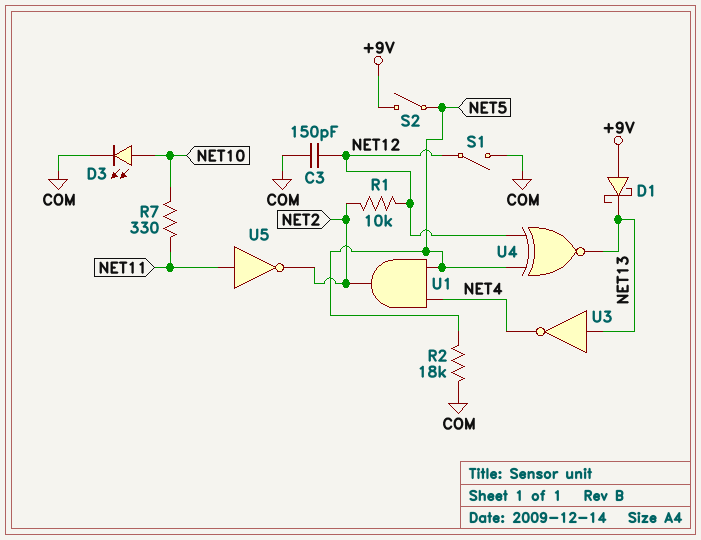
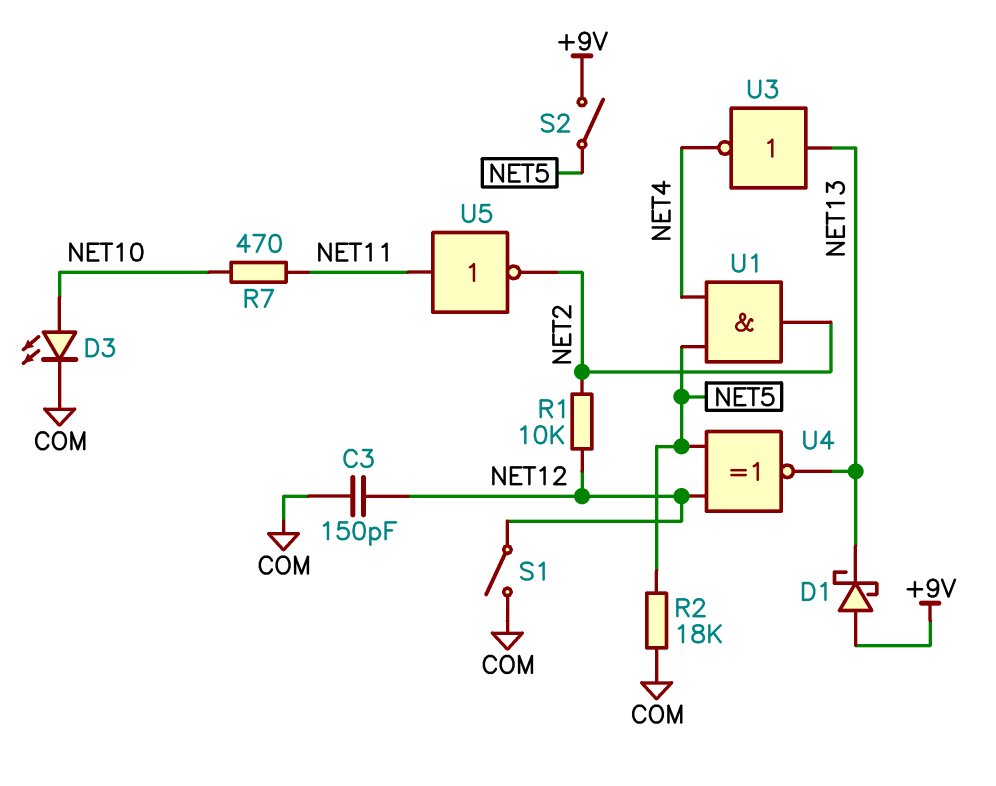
R7: 330 (NET10, NET11) -> 470 (NET10, NET11)

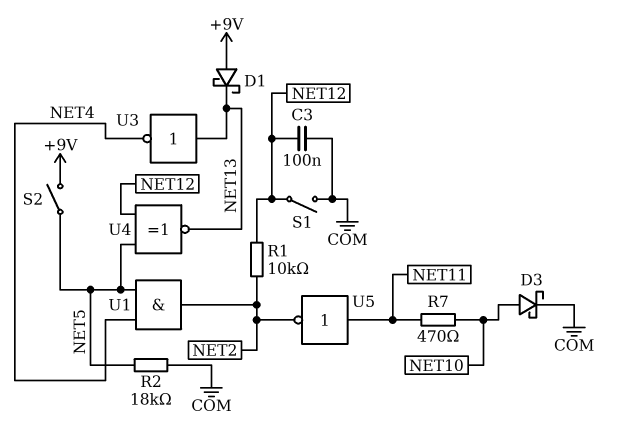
C3: 150pF (COM, NET12) -> 100nF (COM, NET12)
D3: LED (A NET10, K COM) -> schottky (A NET10, K COM)

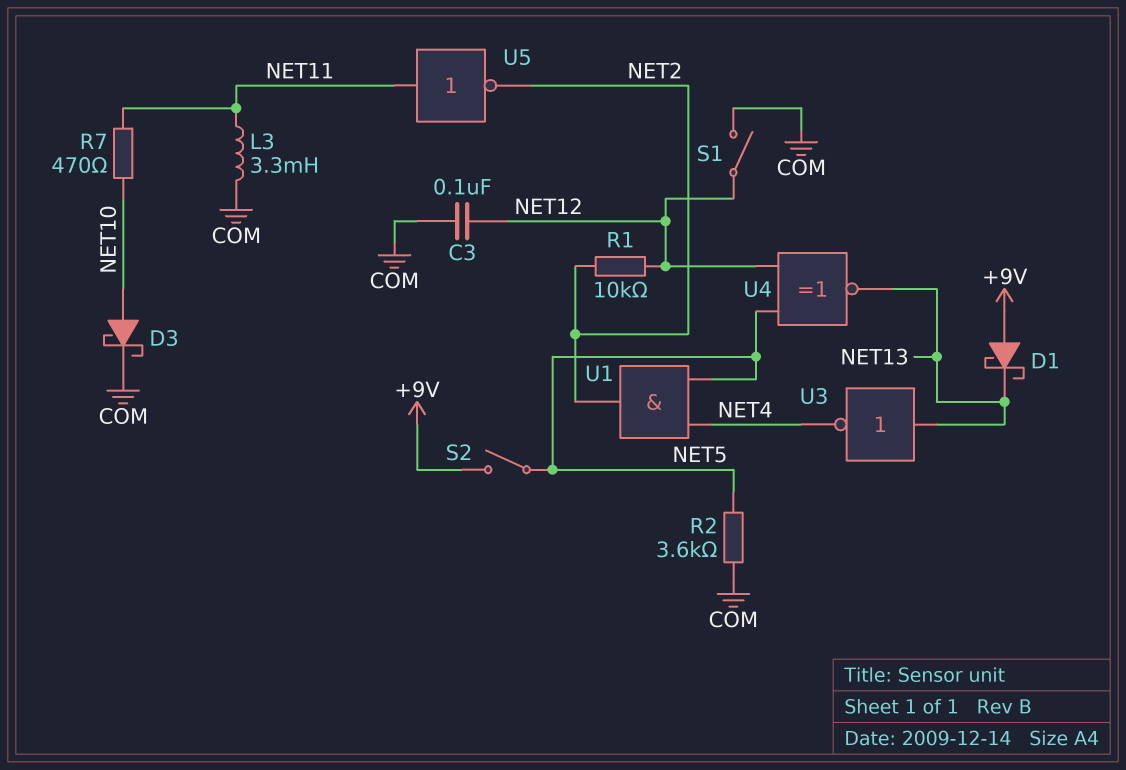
L3: none -> 3.3mH (COM, NET11)
R2: 18k (COM, NET5) -> 3.6k (COM, NET5)

